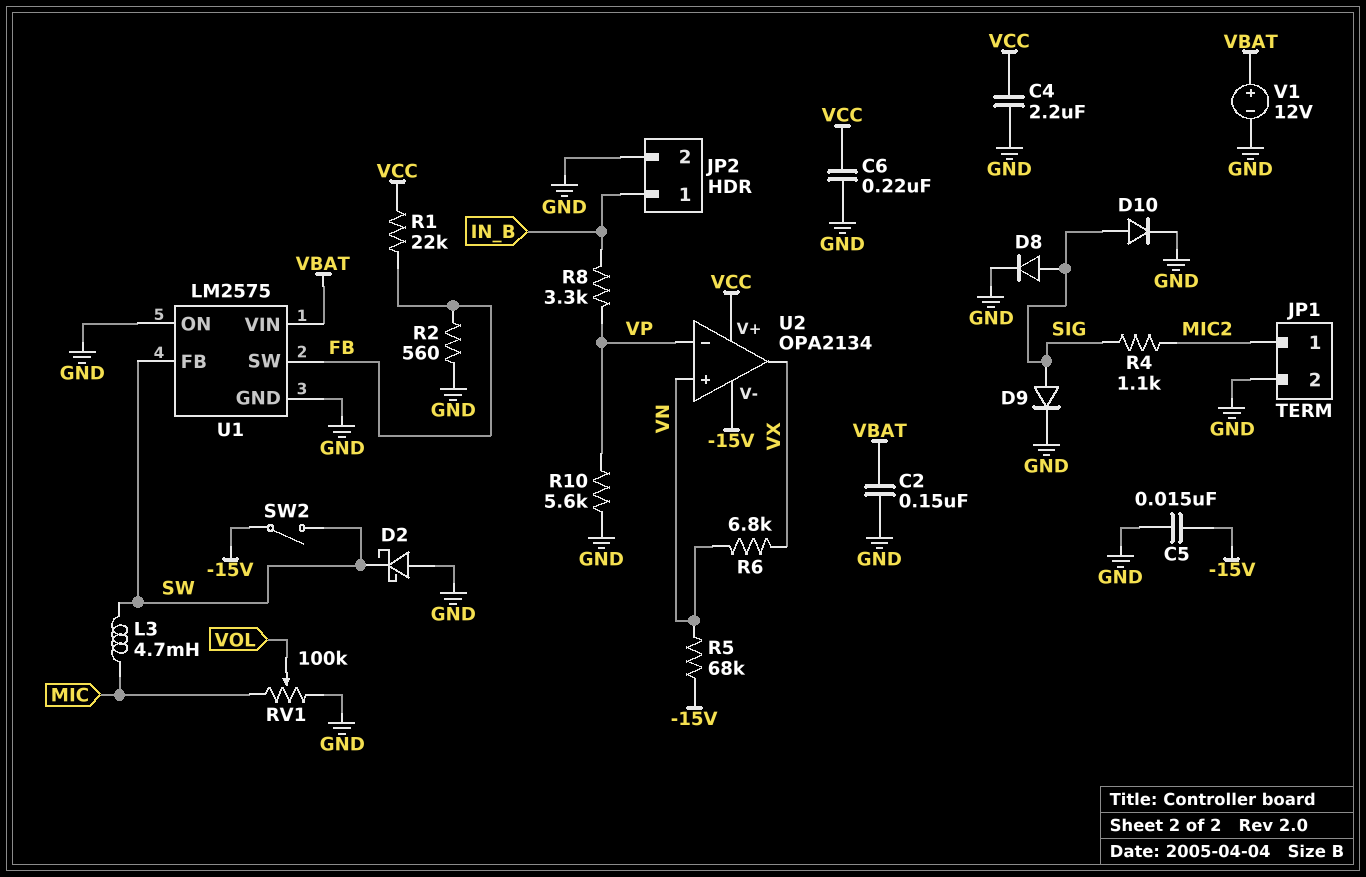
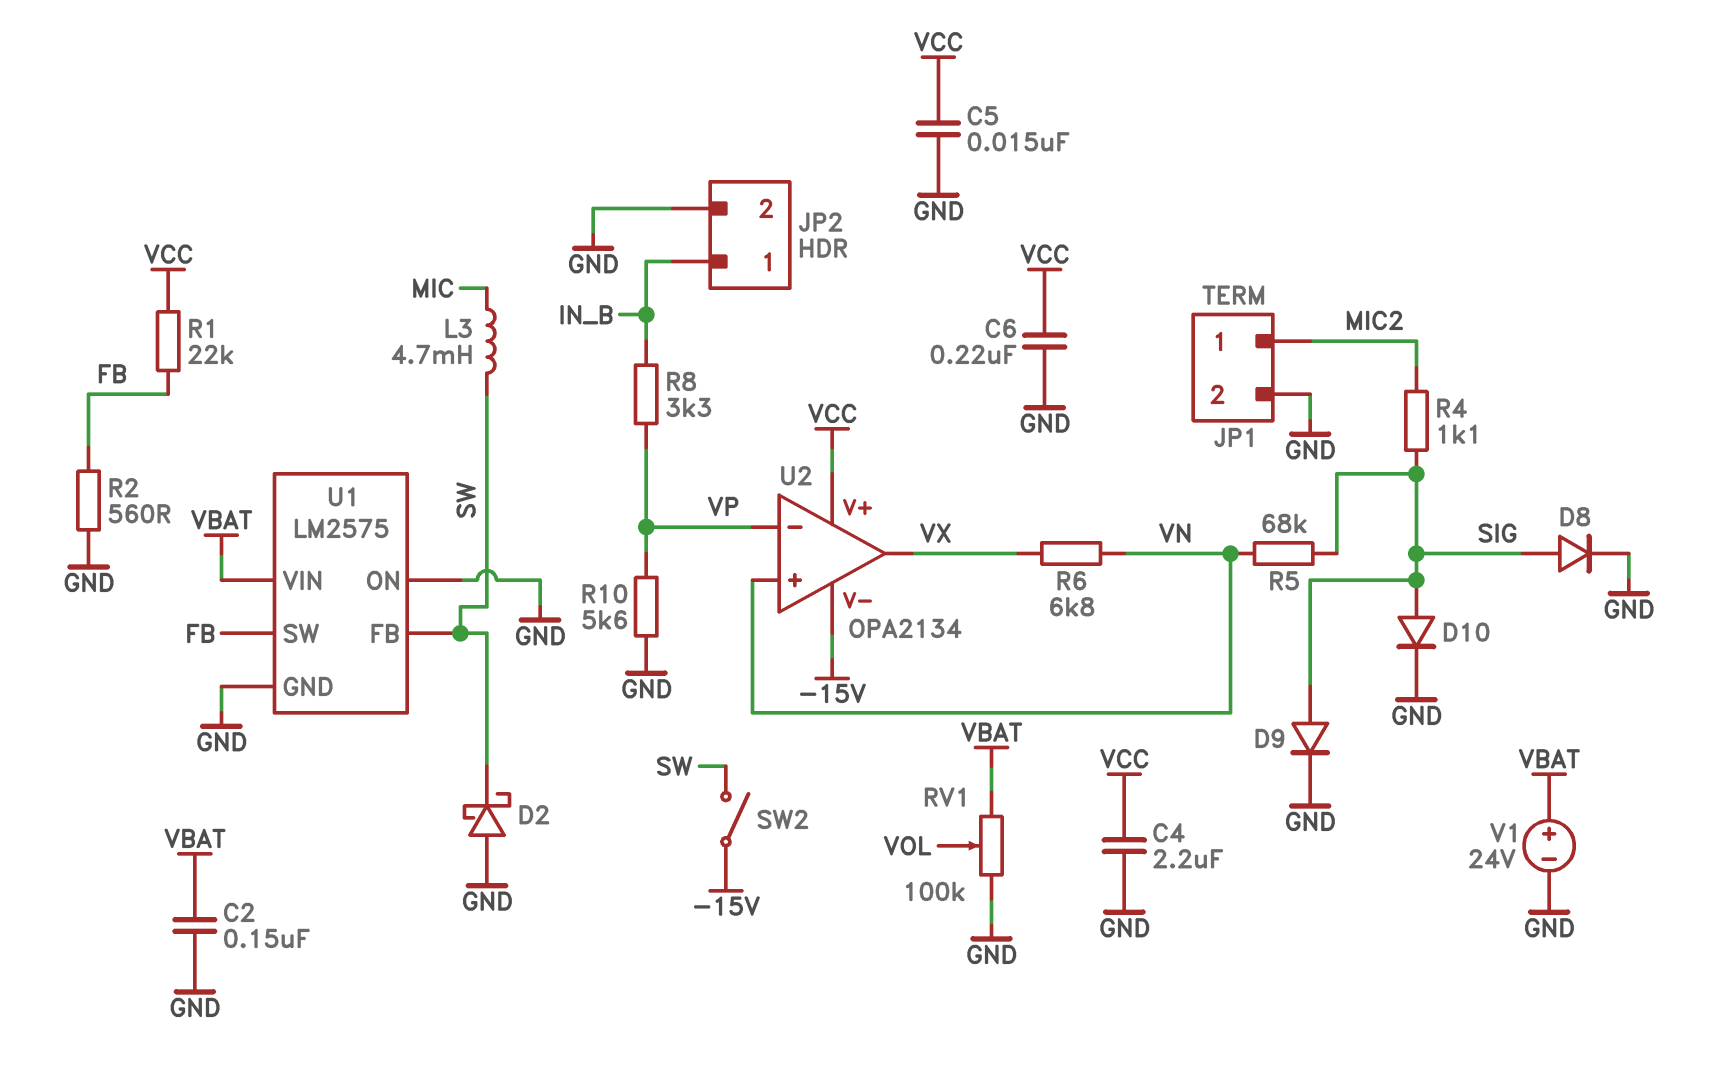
C5: 15nF (-15V, GND) -> 15nF (GND, VCC)
R5: 68k (-15V, VN) -> 68k (SIG, VN)
RV1: 100k (GND, MIC, wiper VOL) -> 100k (GND, VBAT, wiper VOL)
V1: 12V (plus VBAT, minus GND) -> 24V (plus VBAT, minus GND)

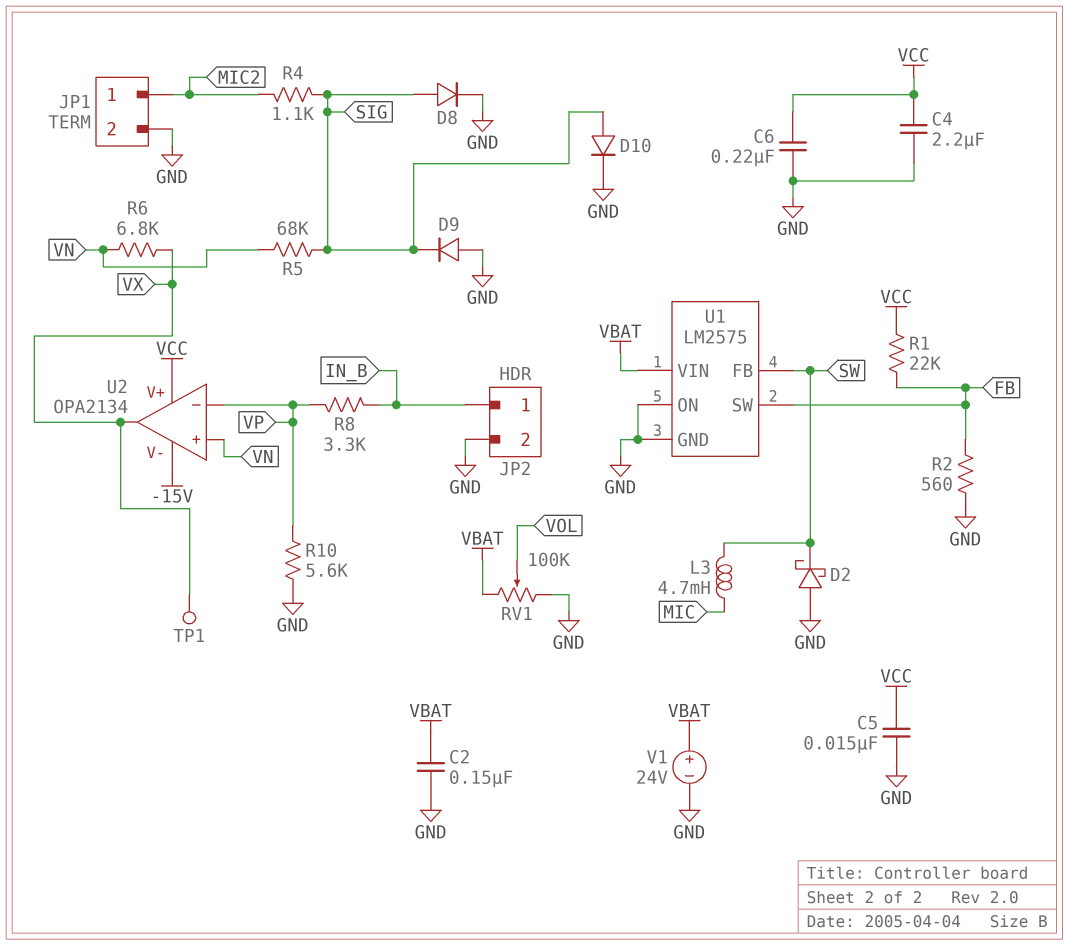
D9: diode (A SIG, K GND) -> diode (A GND, K SIG)
SW2: switch (-15V, SW) -> none
TP1: none -> test point (VX)

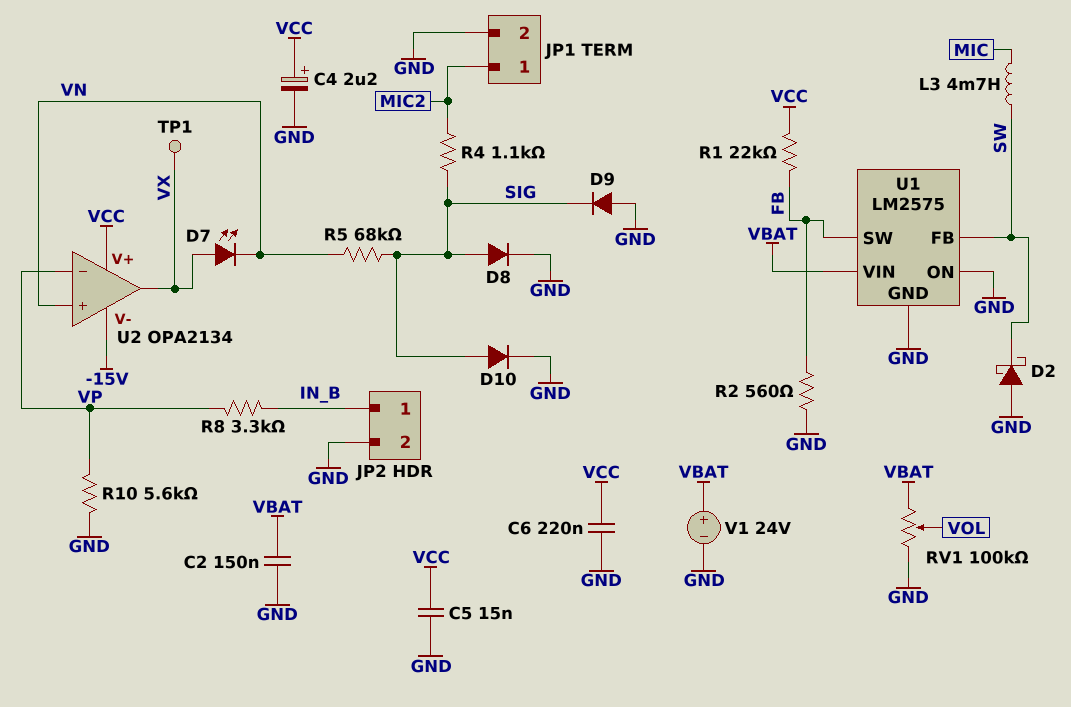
C4: 2.2uF (GND, VCC) -> 2.2uF (plus VCC, minus GND)
D7: none -> LED (A VX, K VN)
R6: 6.8k (VN, VX) -> none

